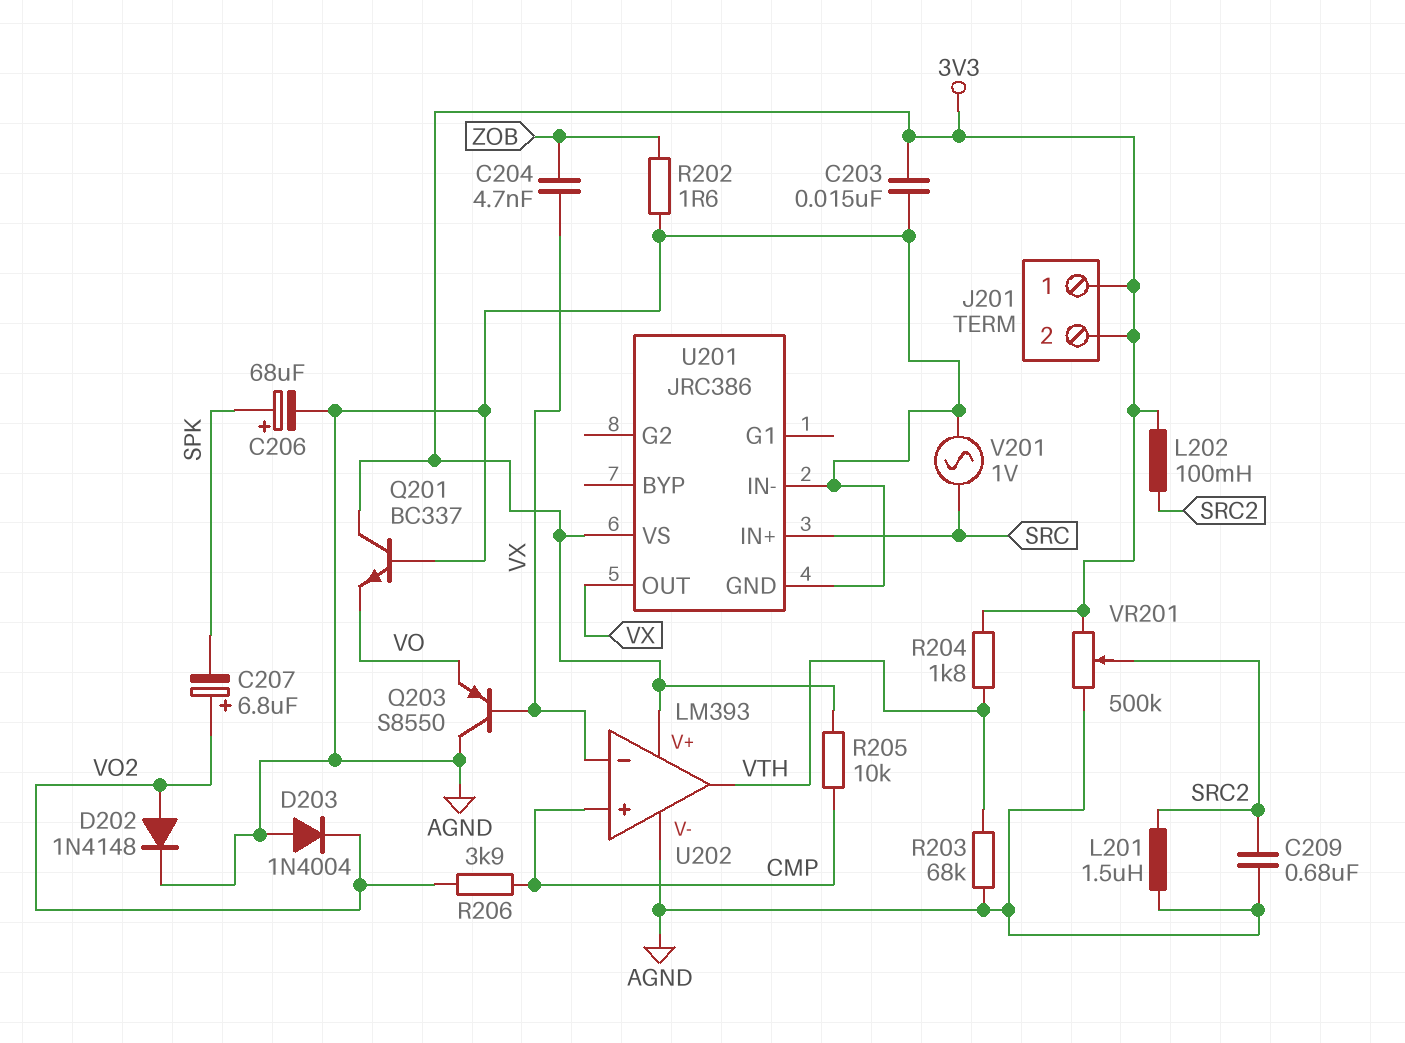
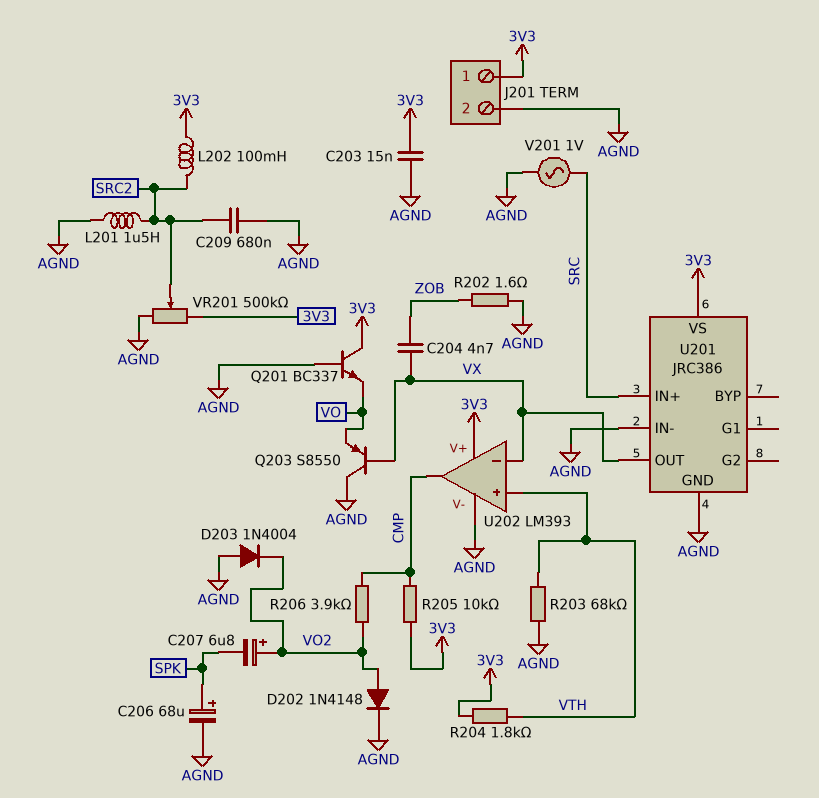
J201 pin 2: 3V3 -> AGND
U202 pin in+: CMP -> VTH
U202 pin out: VTH -> CMP

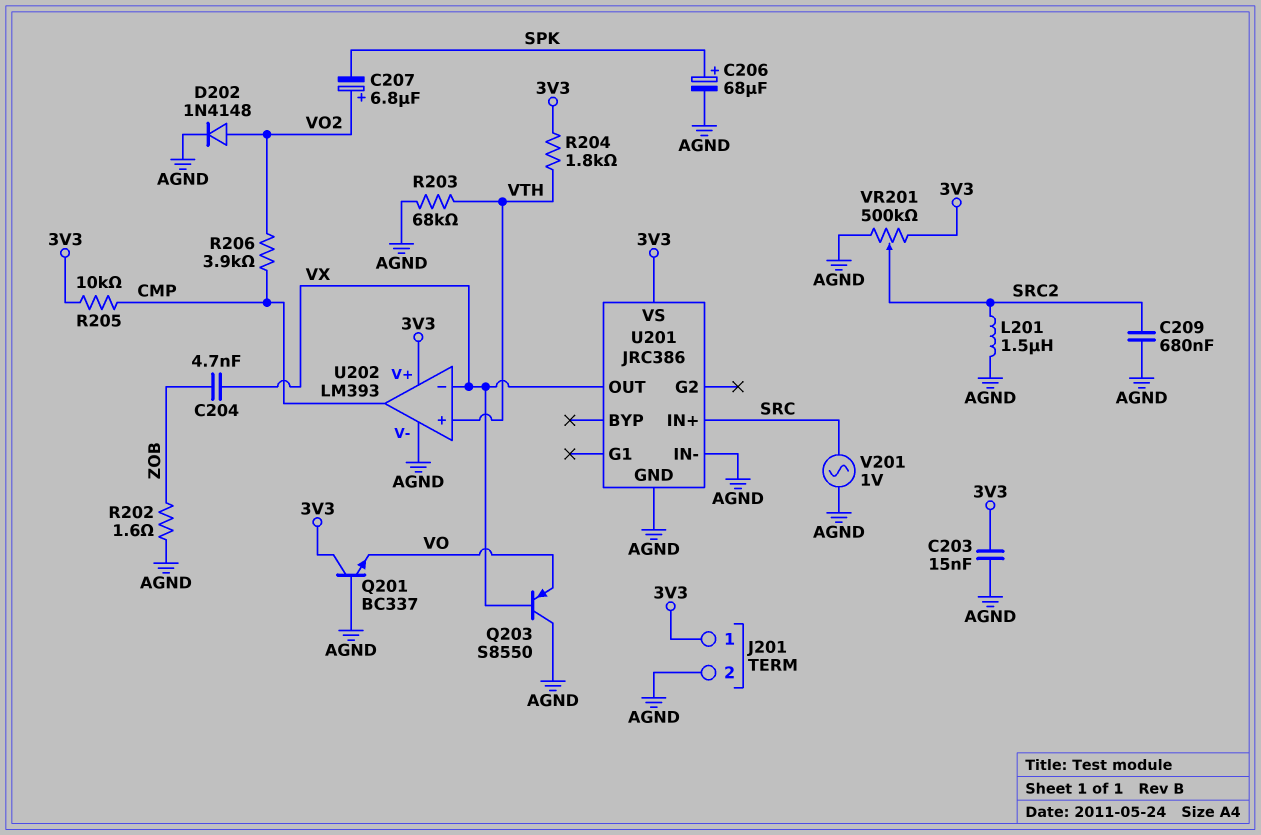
D203: diode 1N4004 (A AGND, K VO2) -> none
L202: 100mH (3V3, SRC2) -> none

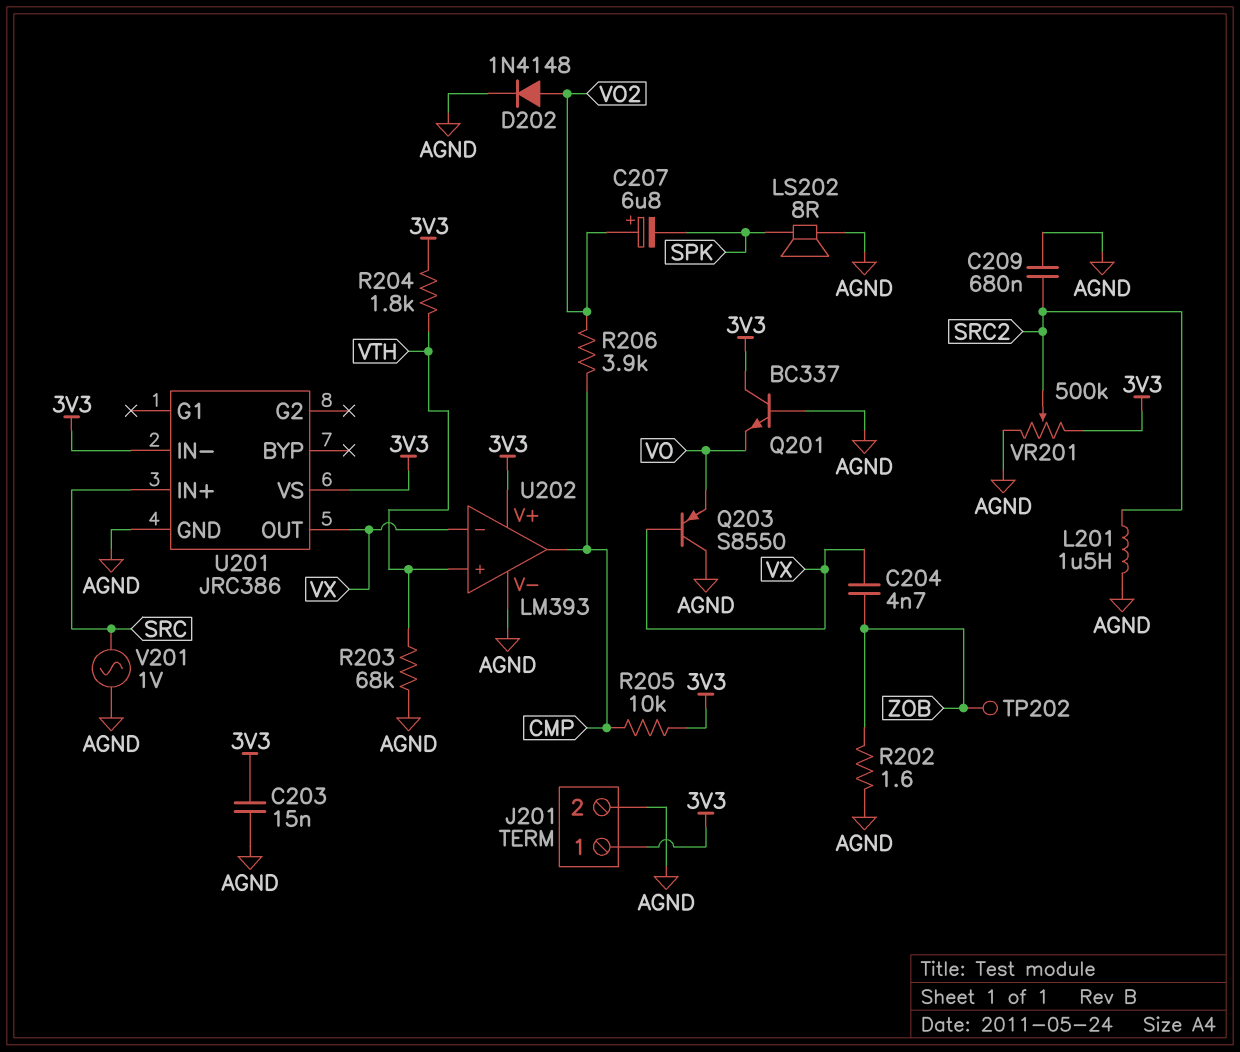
C206: 68uF (plus SPK, minus AGND) -> none
LS202: none -> speaker 8R (AGND, SPK)
TP202: none -> test point (ZOB)
U201 pin IN-: AGND -> 3V3

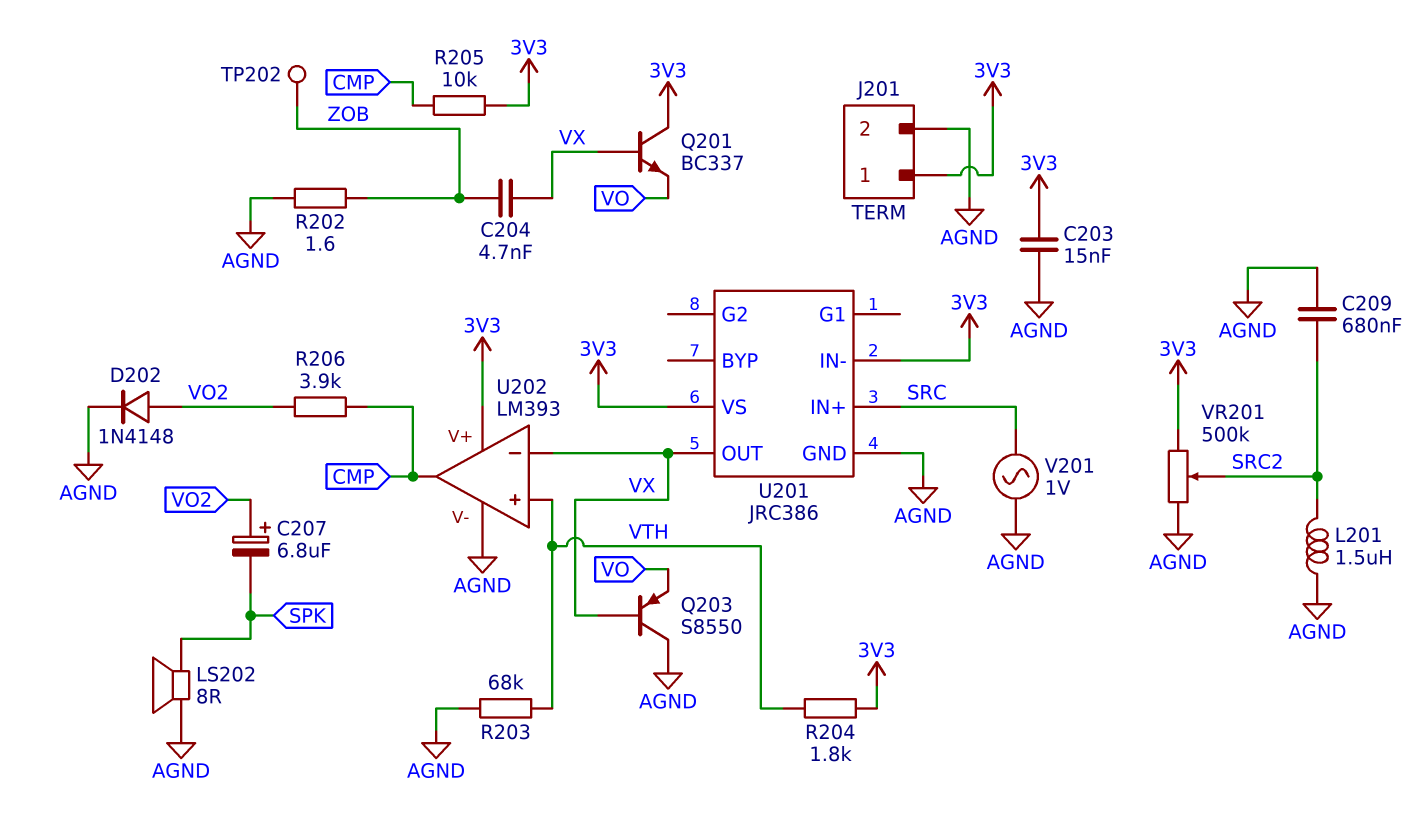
Q201: NPN BC337 (B AGND, C 3V3, E VO) -> NPN BC337 (B VX, C 3V3, E VO)

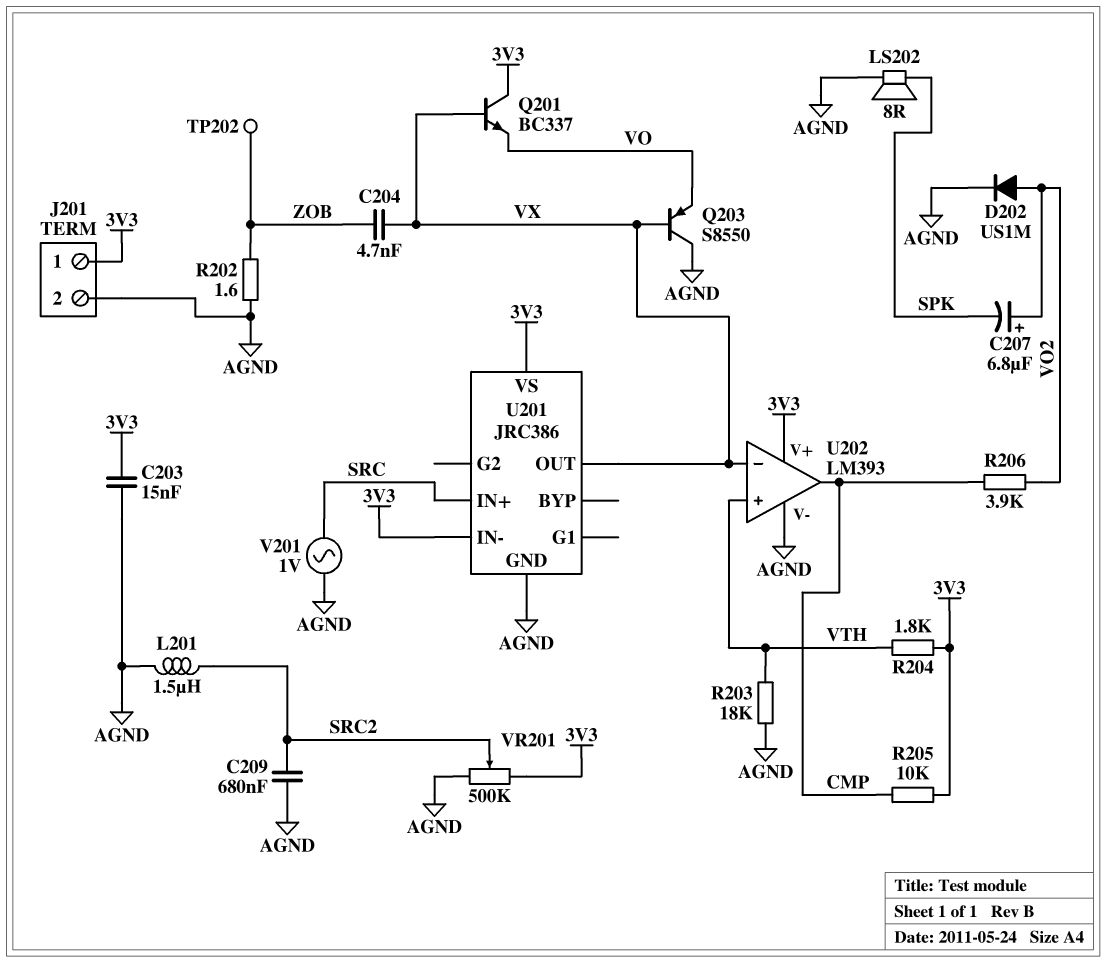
D202: diode 1N4148 (A VO2, K AGND) -> diode US1M (A VO2, K AGND)
R203: 68k (AGND, VTH) -> 18k (AGND, VTH)

